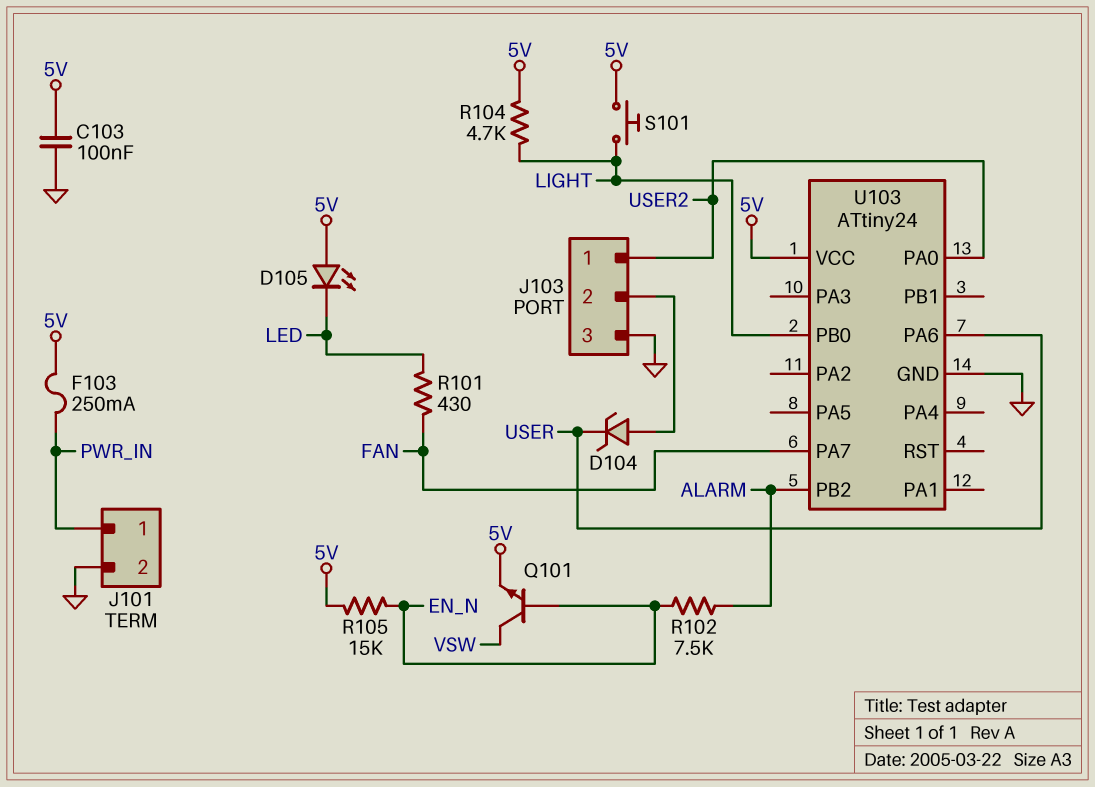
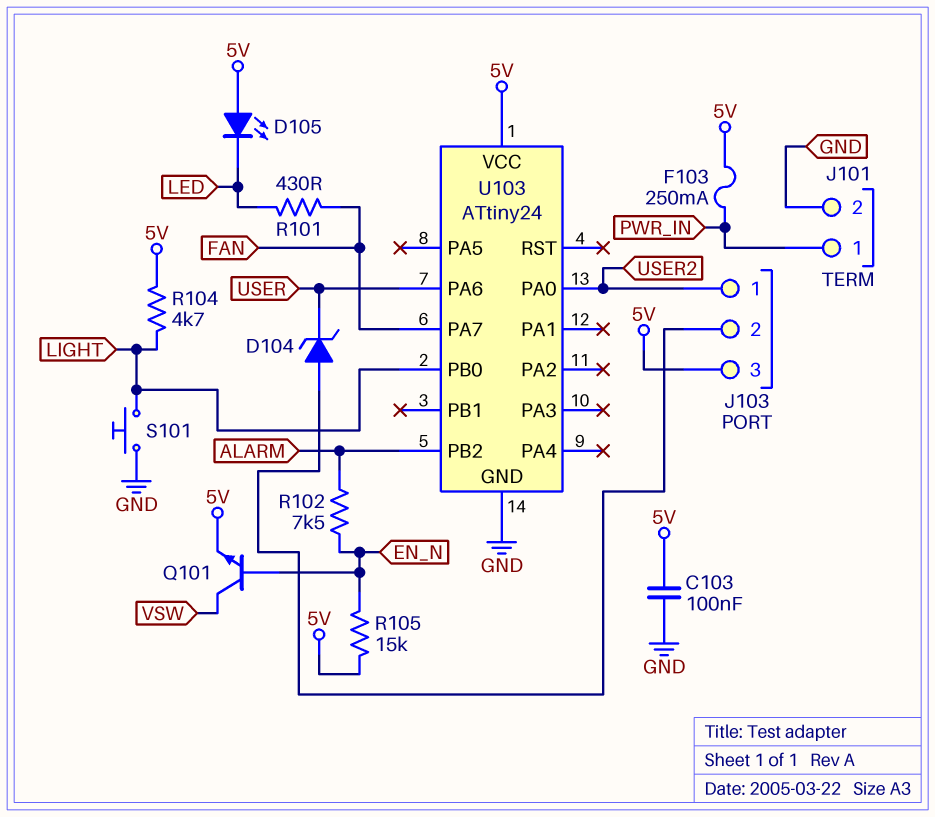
J103 pin 3: GND -> 5V
S101: button (5V, LIGHT) -> button (GND, LIGHT)

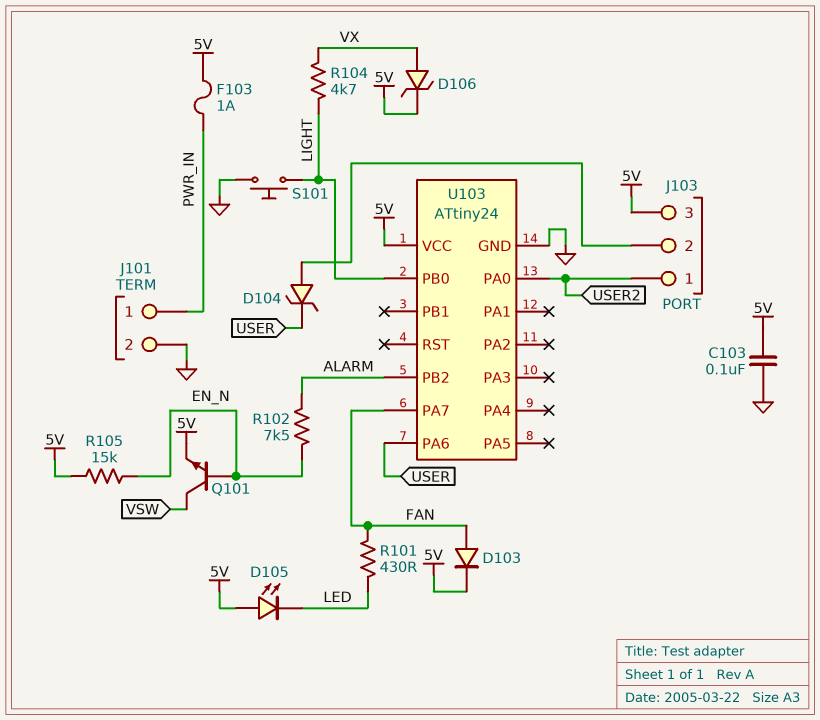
D103: none -> diode (A FAN, K 5V)
D106: none -> zener (A VX, K 5V)
F103: 250mA (5V, PWR_IN) -> 1A (5V, PWR_IN)
R104: 4.7k (5V, LIGHT) -> 4.7k (LIGHT, VX)

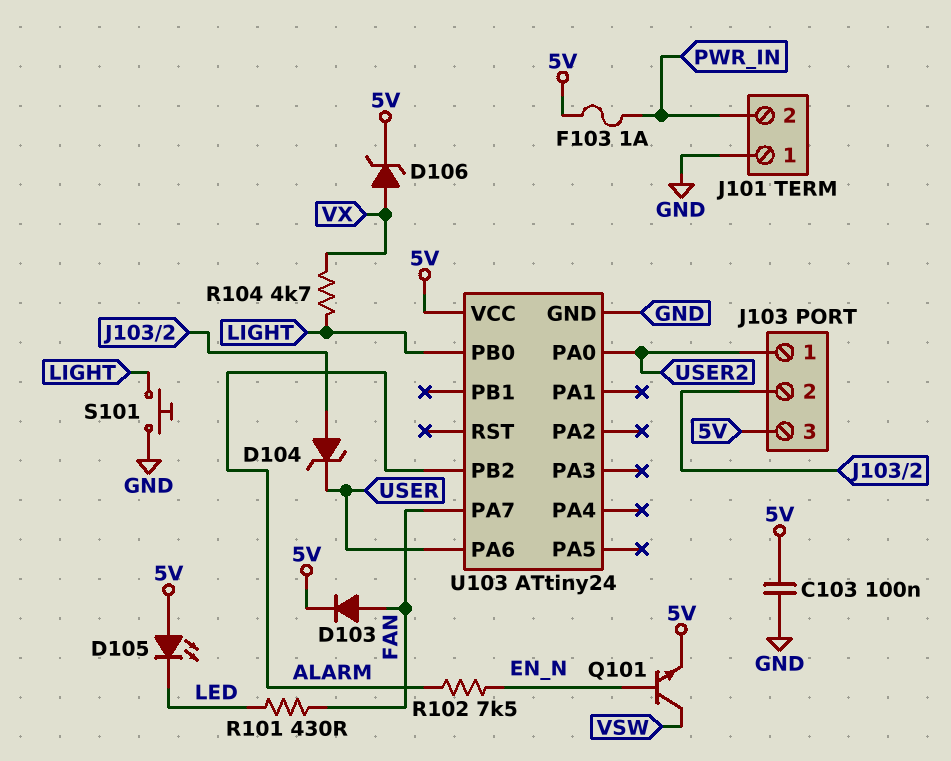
J101 pin 1: PWR_IN -> GND
J101 pin 2: GND -> PWR_IN
R105: 15k (5V, EN_N) -> none

